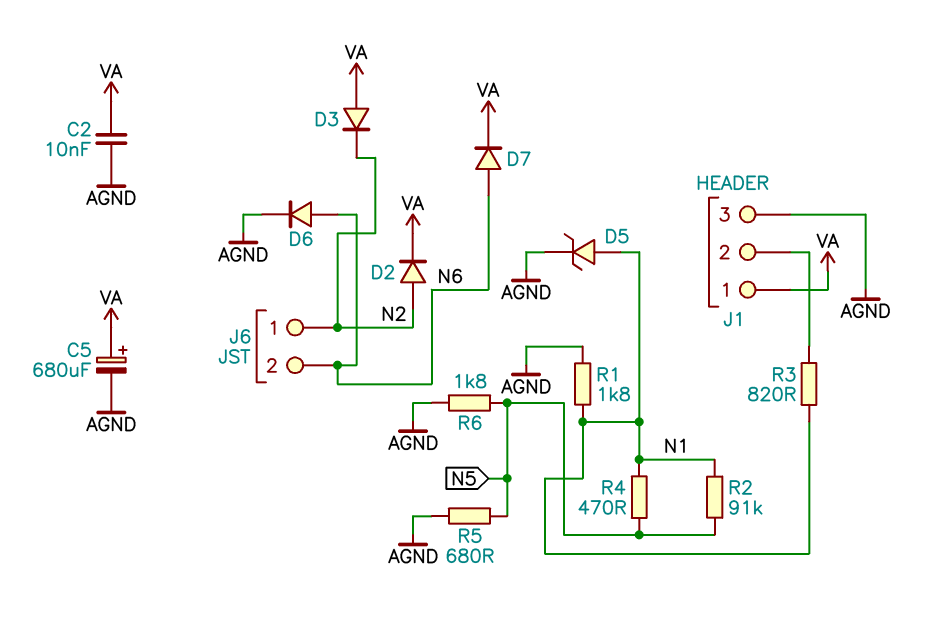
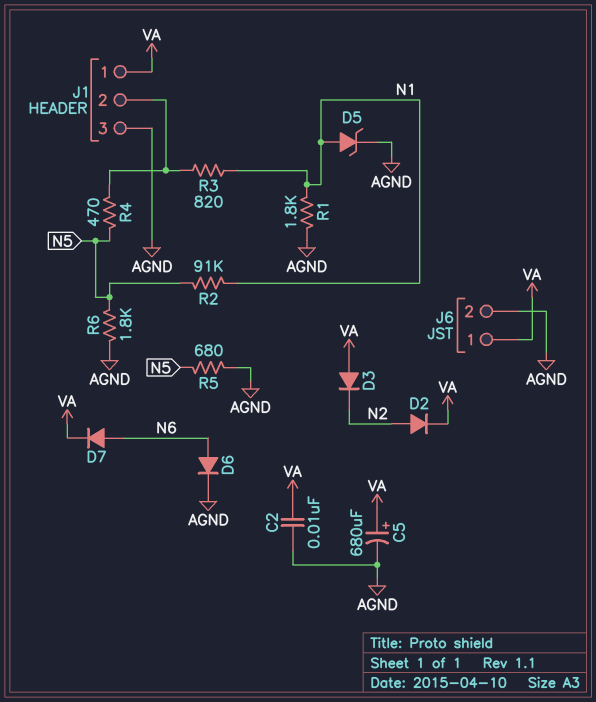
J6 pin 1: N2 -> VA
J6 pin 2: N6 -> AGND
R4: 470 (N1, N5) -> 470 (J1/2, N5)

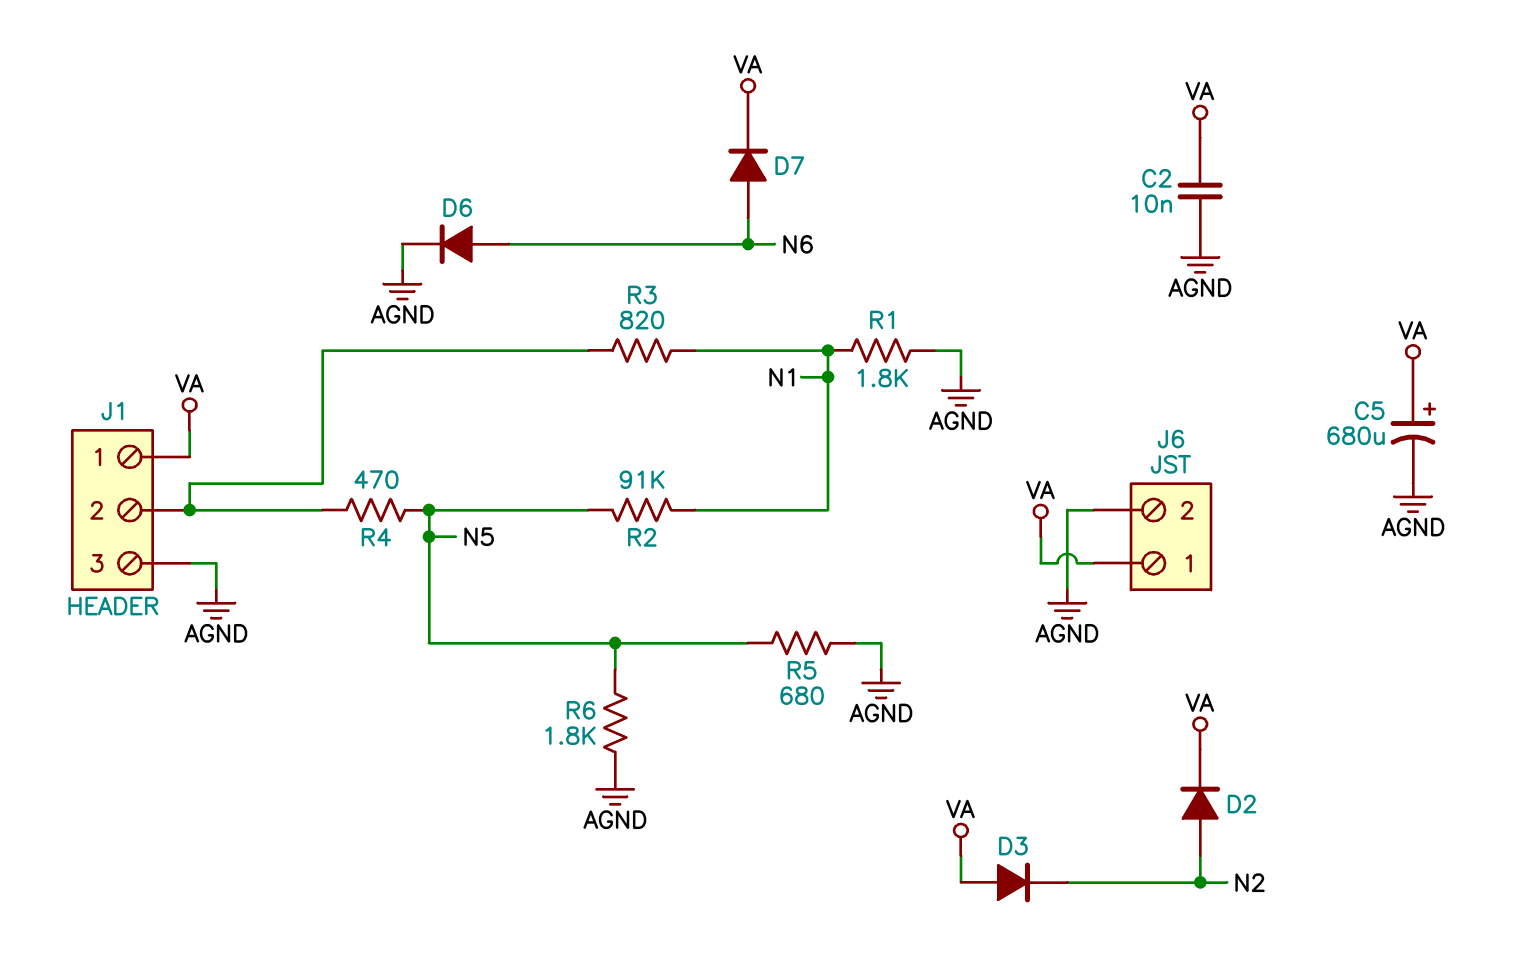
D5: zener (A N1, K AGND) -> none

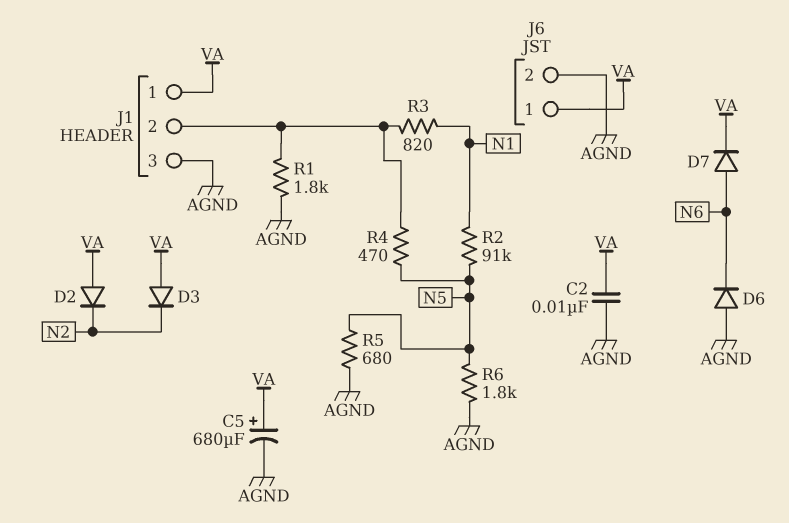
D2: diode (A N2, K VA) -> diode (A VA, K N2)
D6: diode (A N6, K AGND) -> diode (A AGND, K N6)
R1: 1.8k (AGND, N1) -> 1.8k (AGND, J1/2)

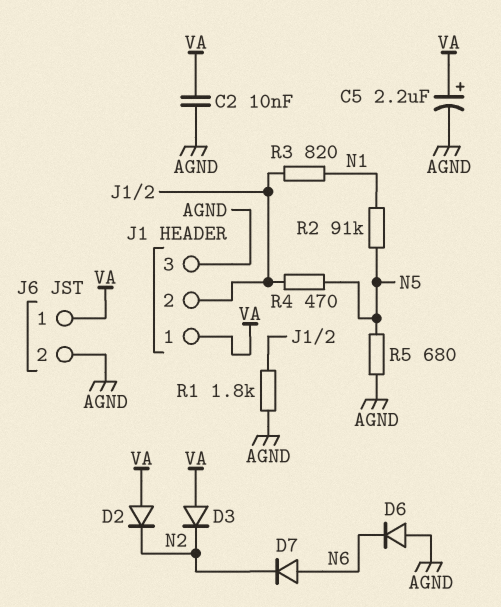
C5: 680uF (plus VA, minus AGND) -> 2.2uF (plus VA, minus AGND)
D7: diode (A N6, K VA) -> diode (A N6, K N2)
R6: 1.8k (AGND, N5) -> none

